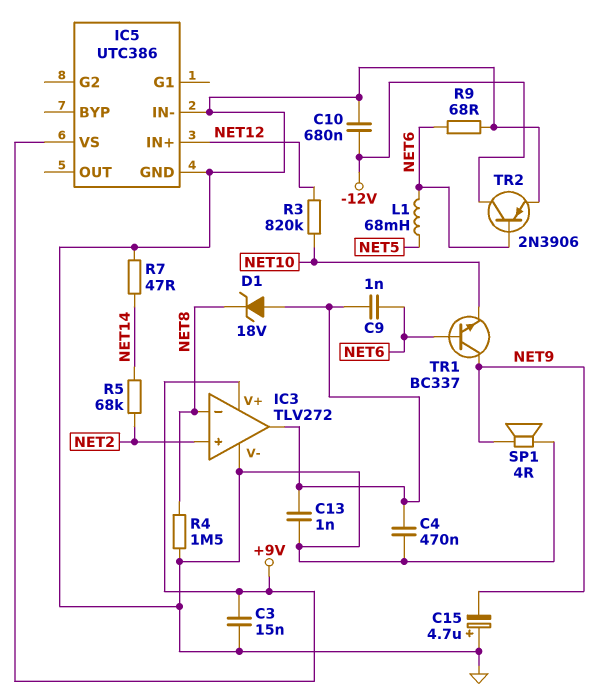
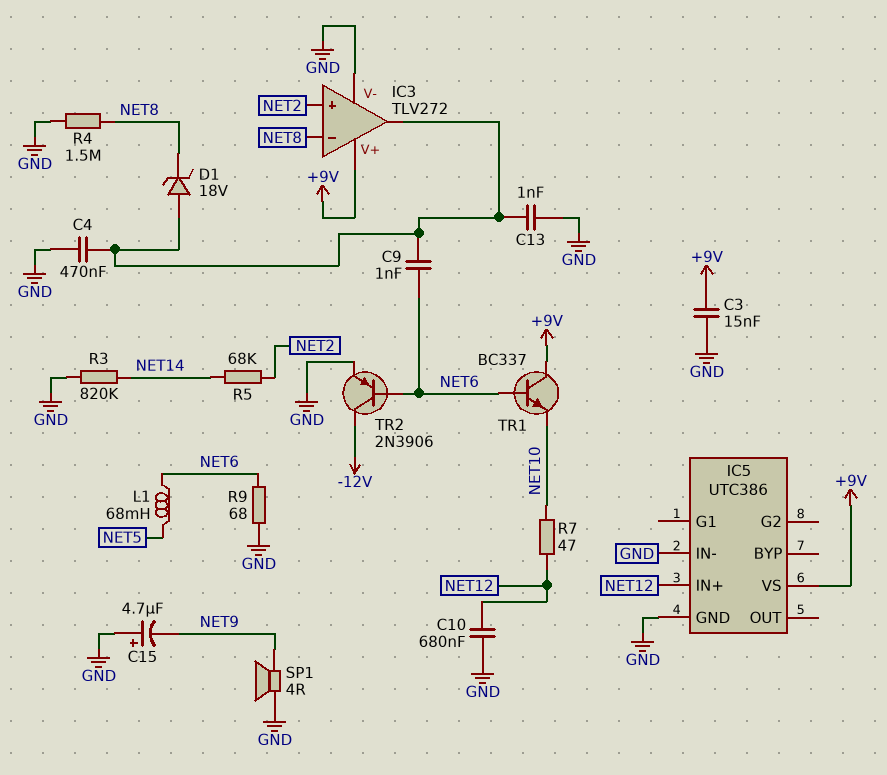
C10: 680nF (-12V, GND) -> 680nF (GND, NET12)
R3: 820k (NET10, NET12) -> 820k (GND, NET14)
R7: 47 (GND, NET14) -> 47 (NET10, NET12)
TR1: NPN BC337 (B NET6, C NET9, E NET10) -> NPN BC337 (B NET6, C +9V, E NET10)

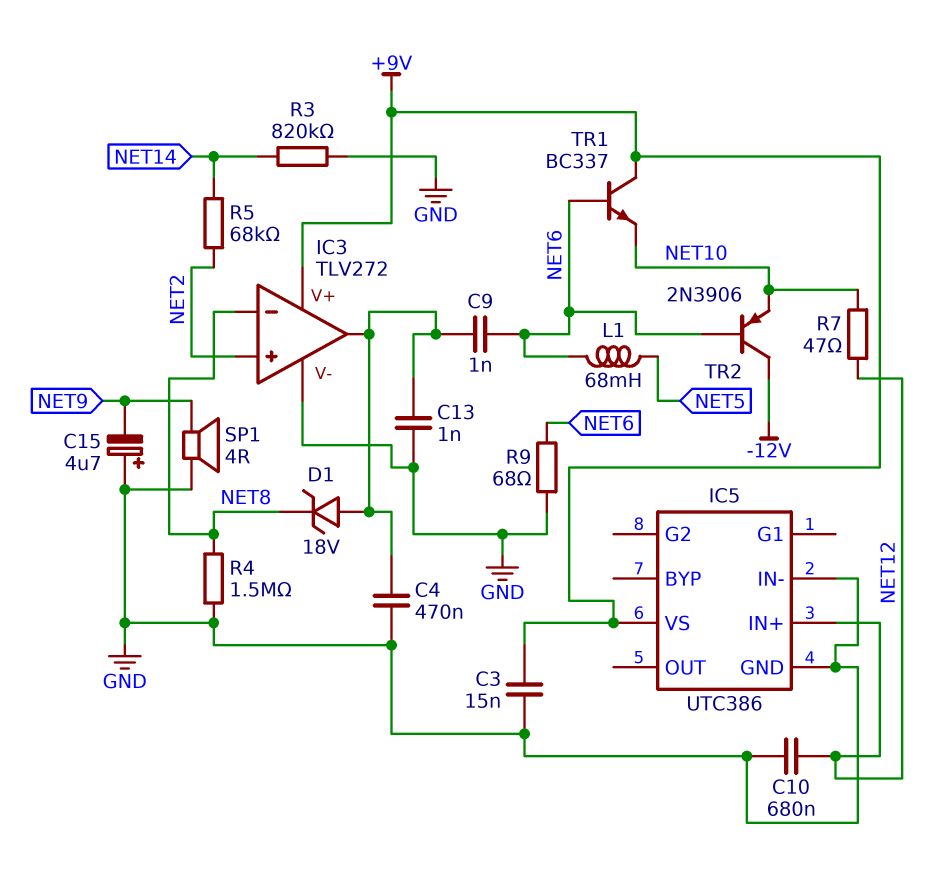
TR2: PNP 2N3906 (B NET6, C -12V, E GND) -> PNP 2N3906 (B NET6, C -12V, E NET10)

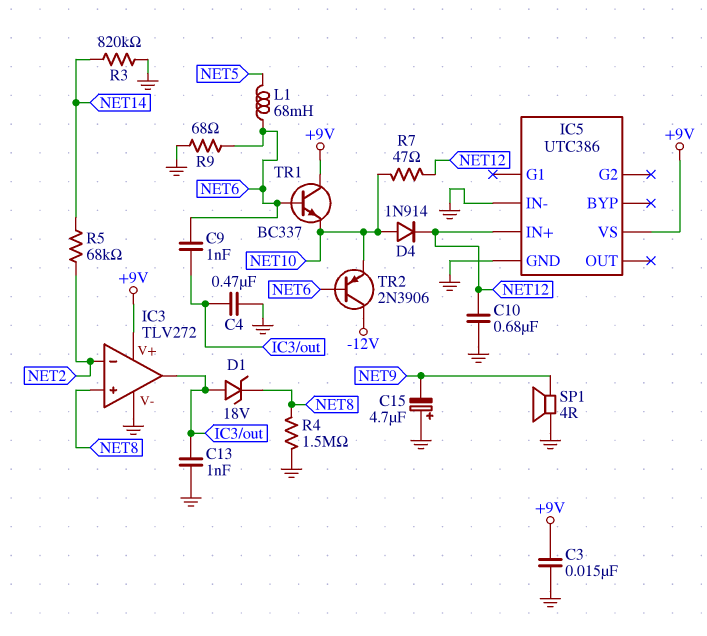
D4: none -> diode 1N914 (A NET10, K NET12)
IC3 pin in+: NET2 -> NET8
IC3 pin in-: NET8 -> NET2

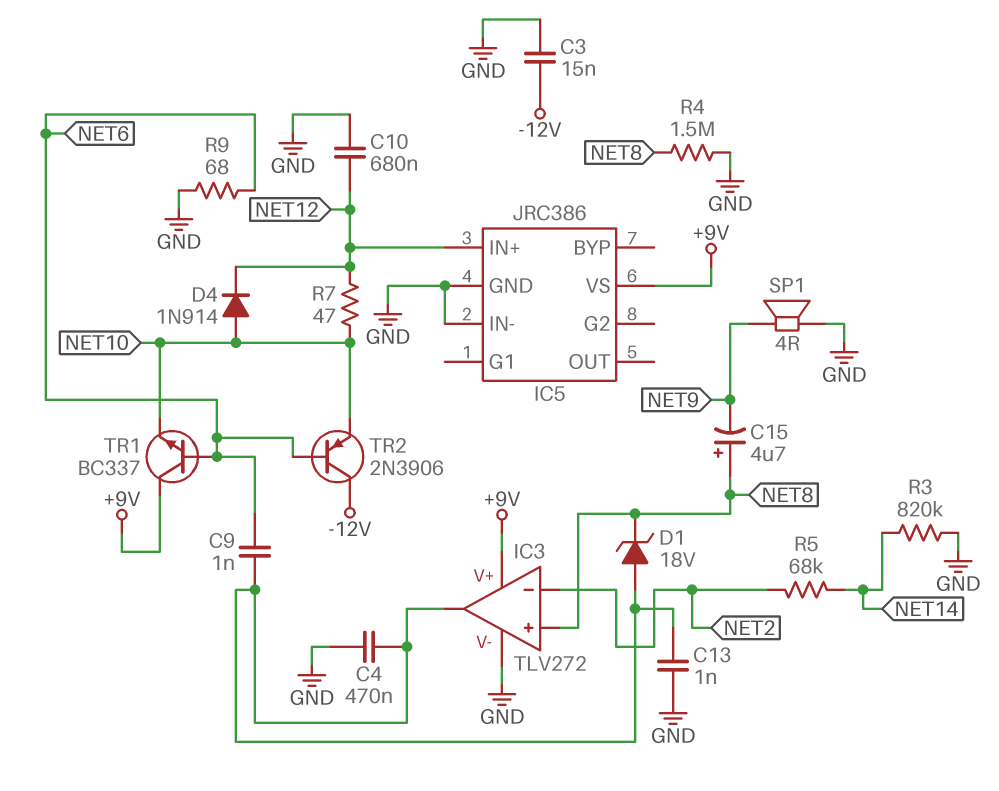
C3: 15nF (+9V, GND) -> 15nF (-12V, GND)
C15: 4.7uF (plus GND, minus NET9) -> 4.7uF (plus NET8, minus NET9)
IC5: UTC386 -> JRC386
L1: 68mH (NET5, NET6) -> none

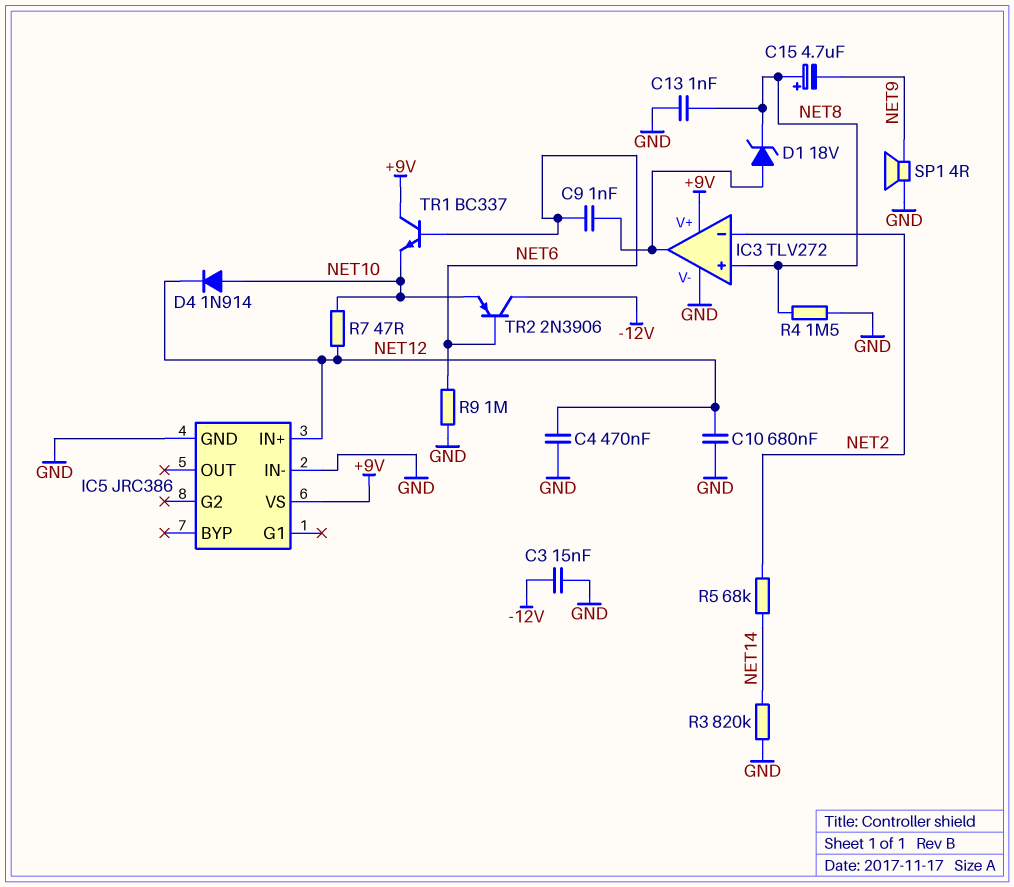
C4: 470nF (GND, IC3/out) -> 470nF (GND, NET12)
C13: 1nF (GND, IC3/out) -> 1nF (GND, NET8)
R9: 68 (GND, NET6) -> 1M (GND, NET6)

